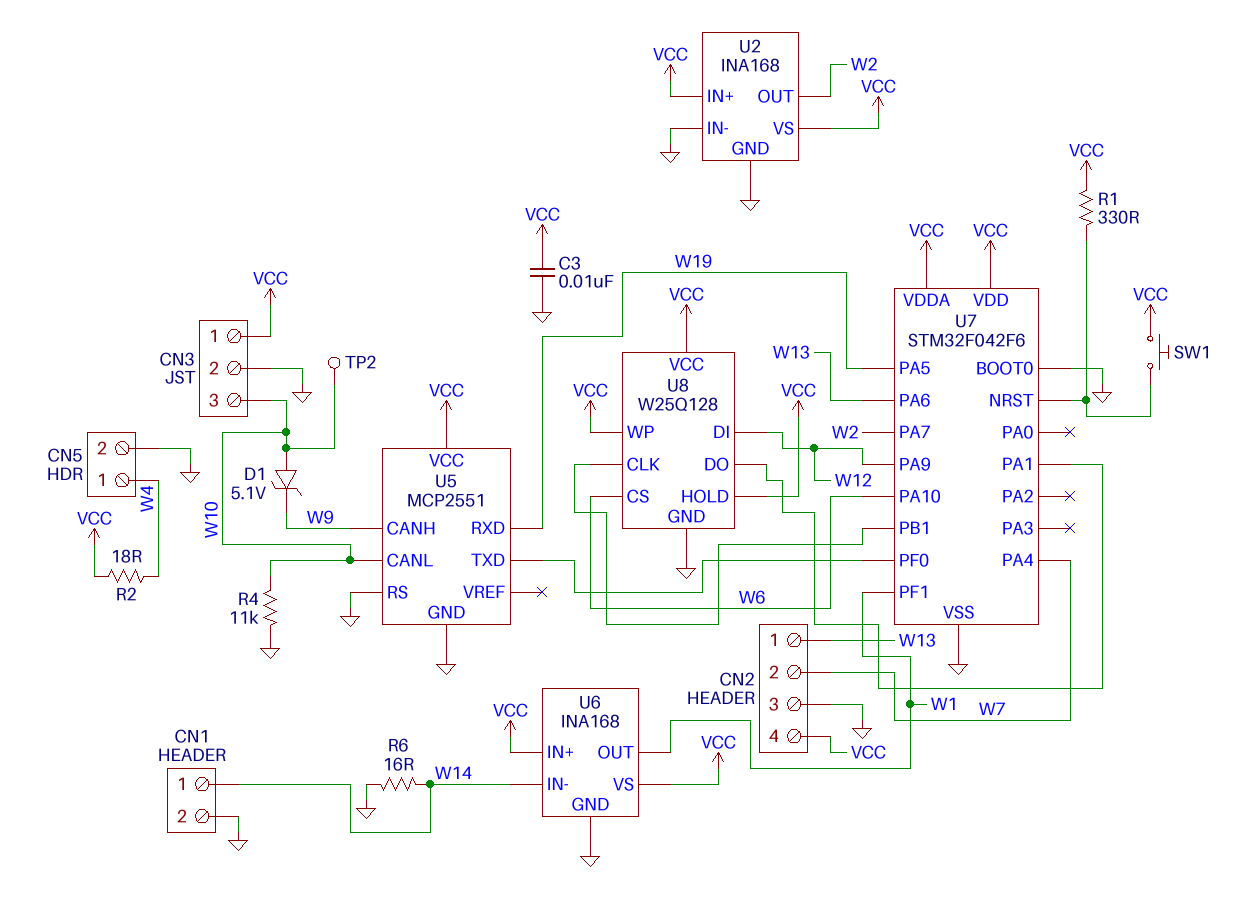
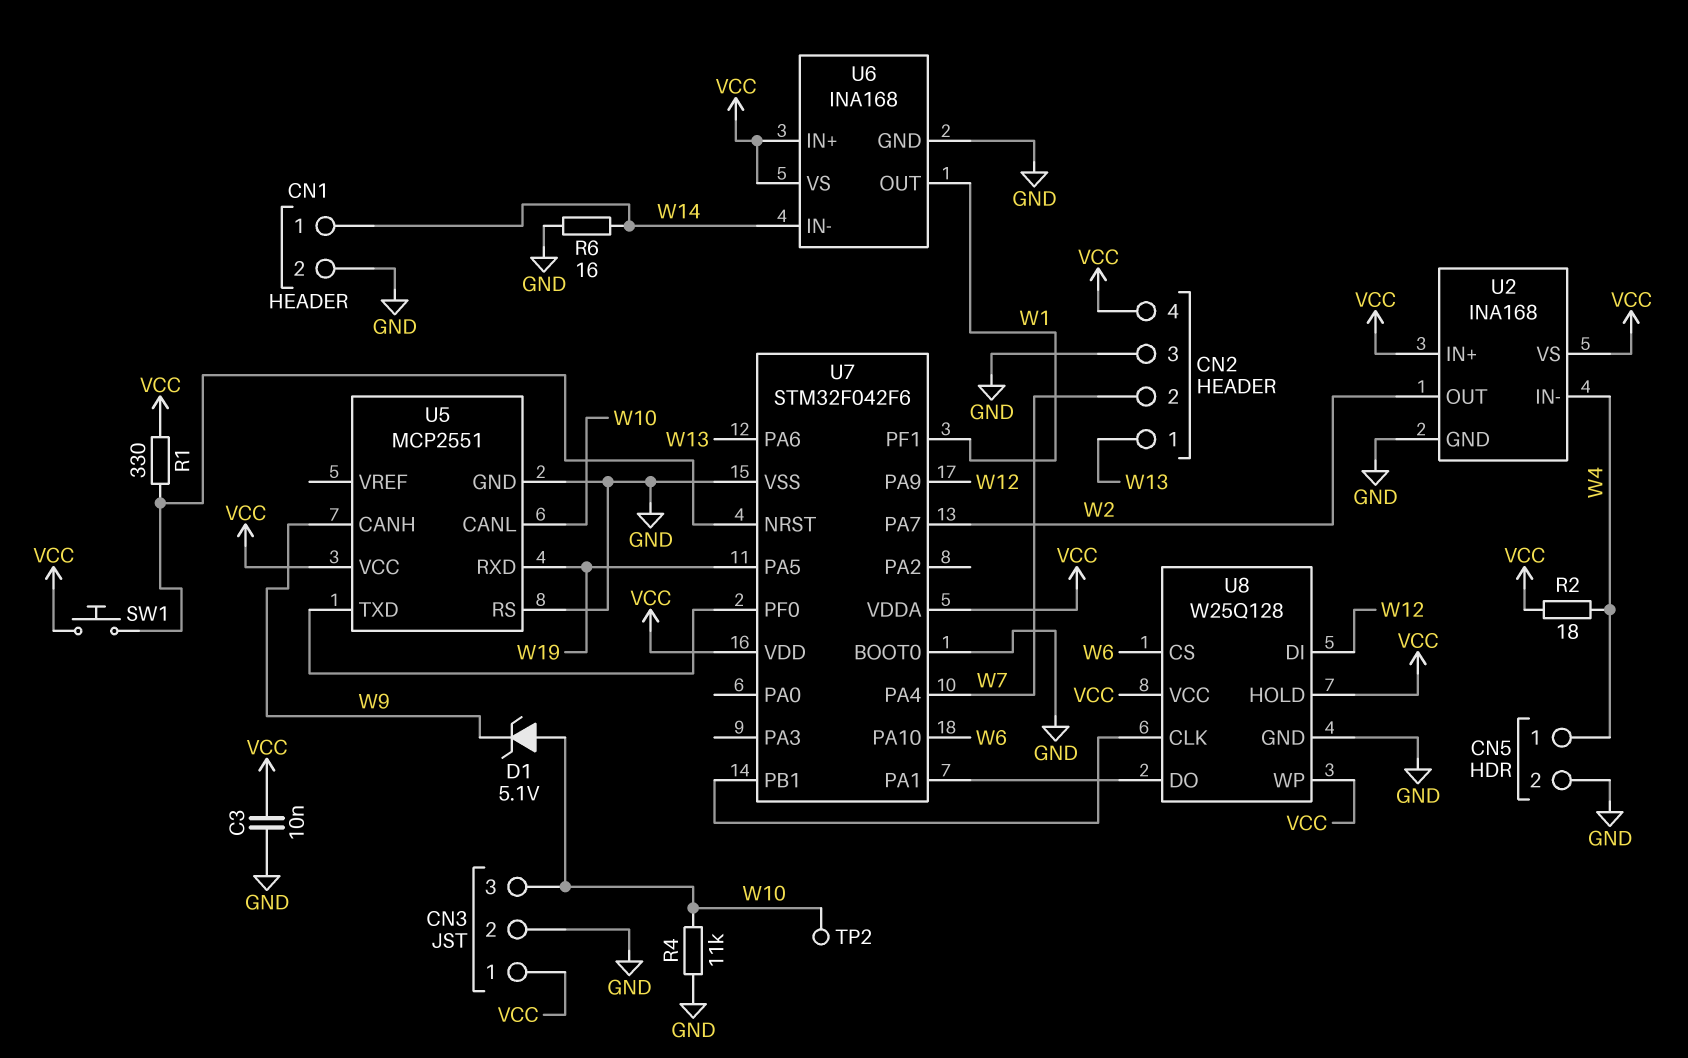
U2 pin IN-: GND -> W4

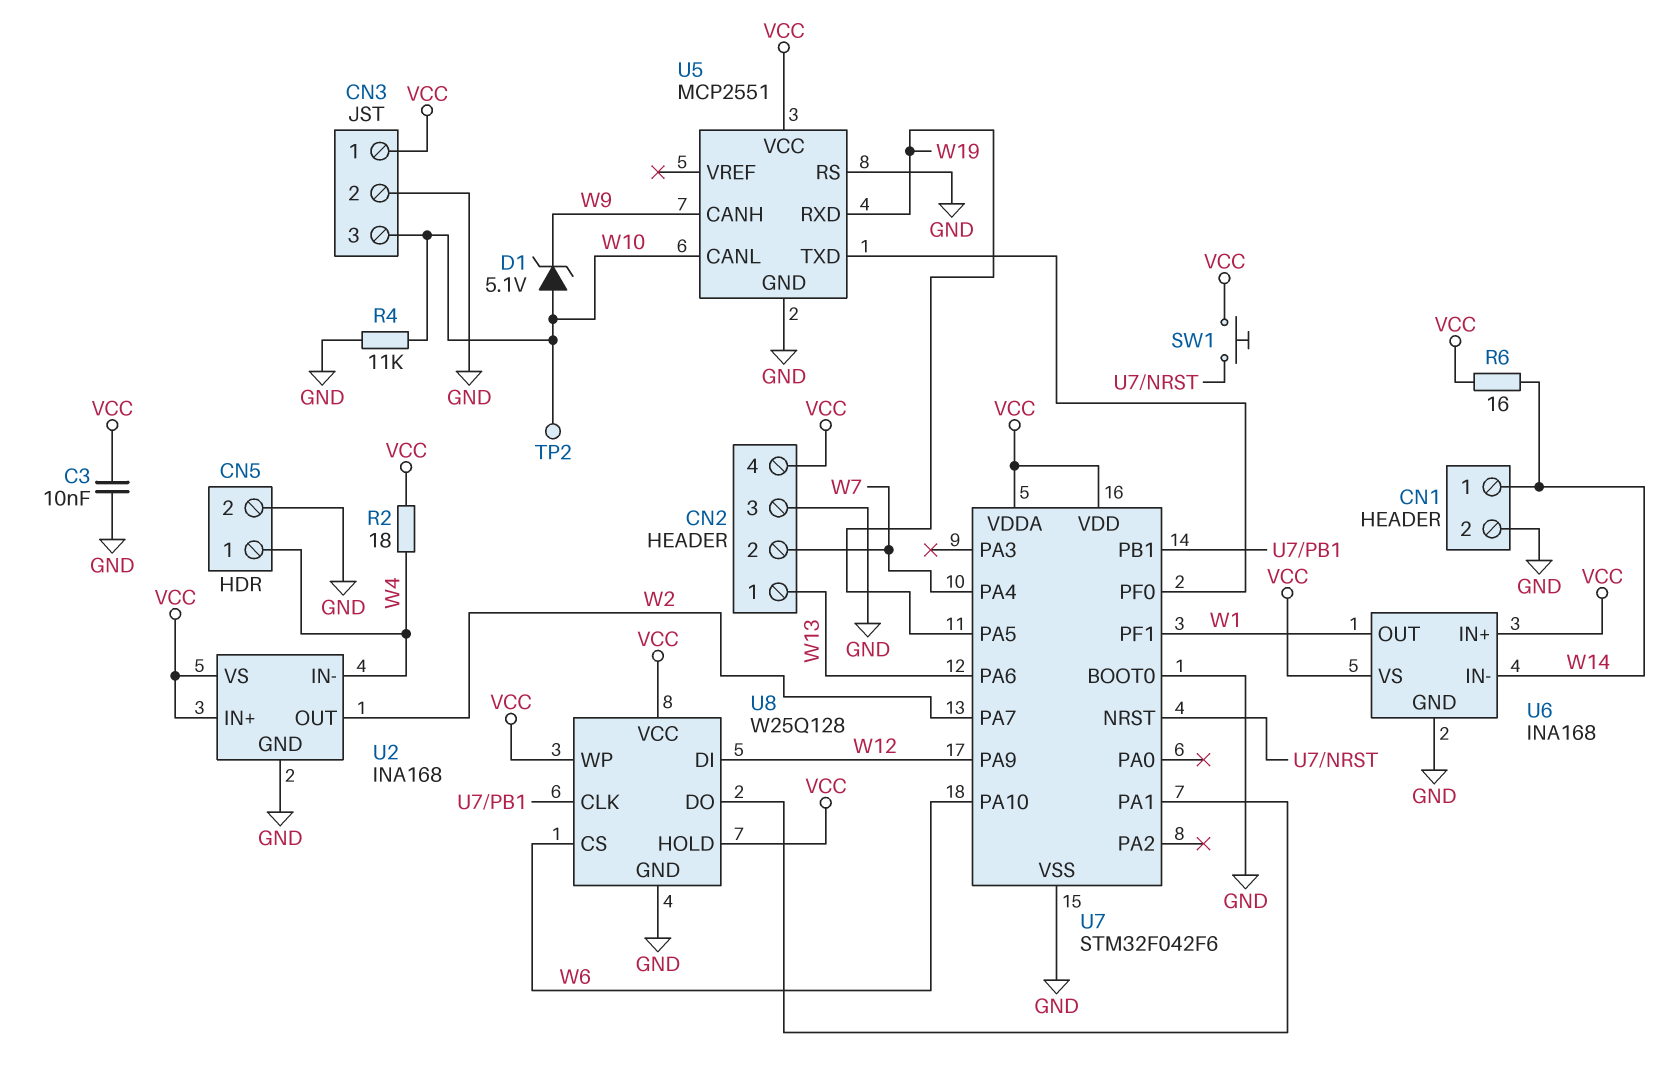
R1: 330 (U7/NRST, VCC) -> none
R6: 16 (GND, W14) -> 16 (VCC, W14)

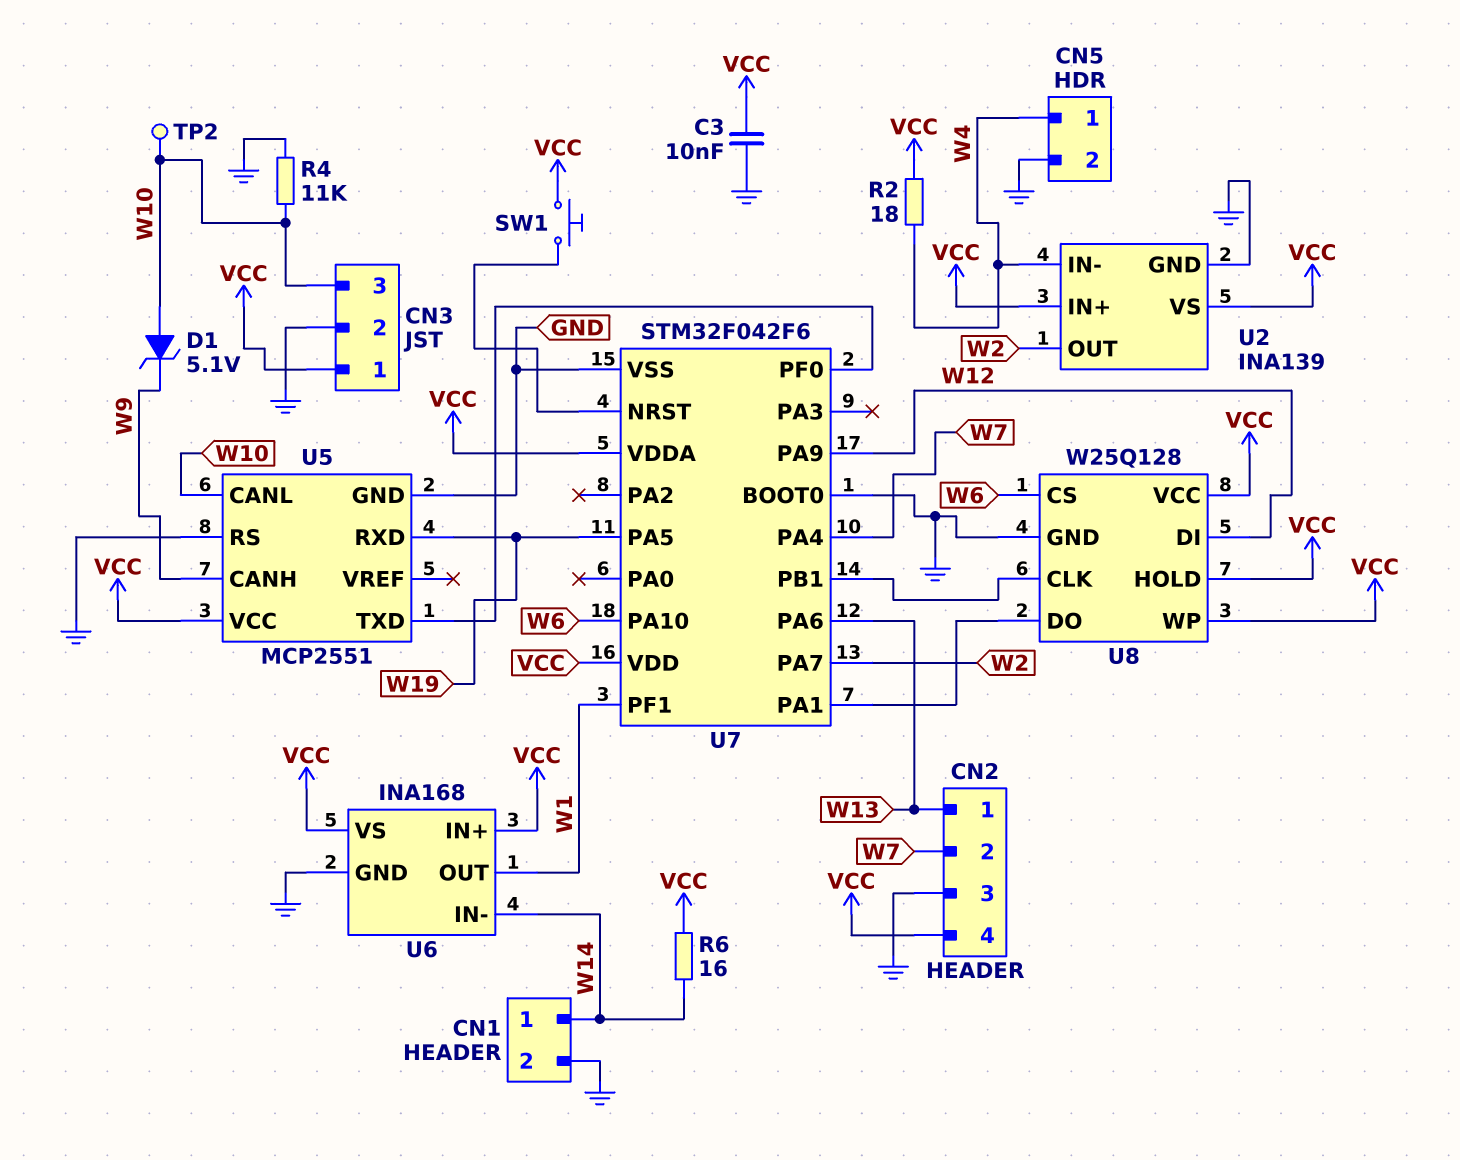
U2: INA168 -> INA139

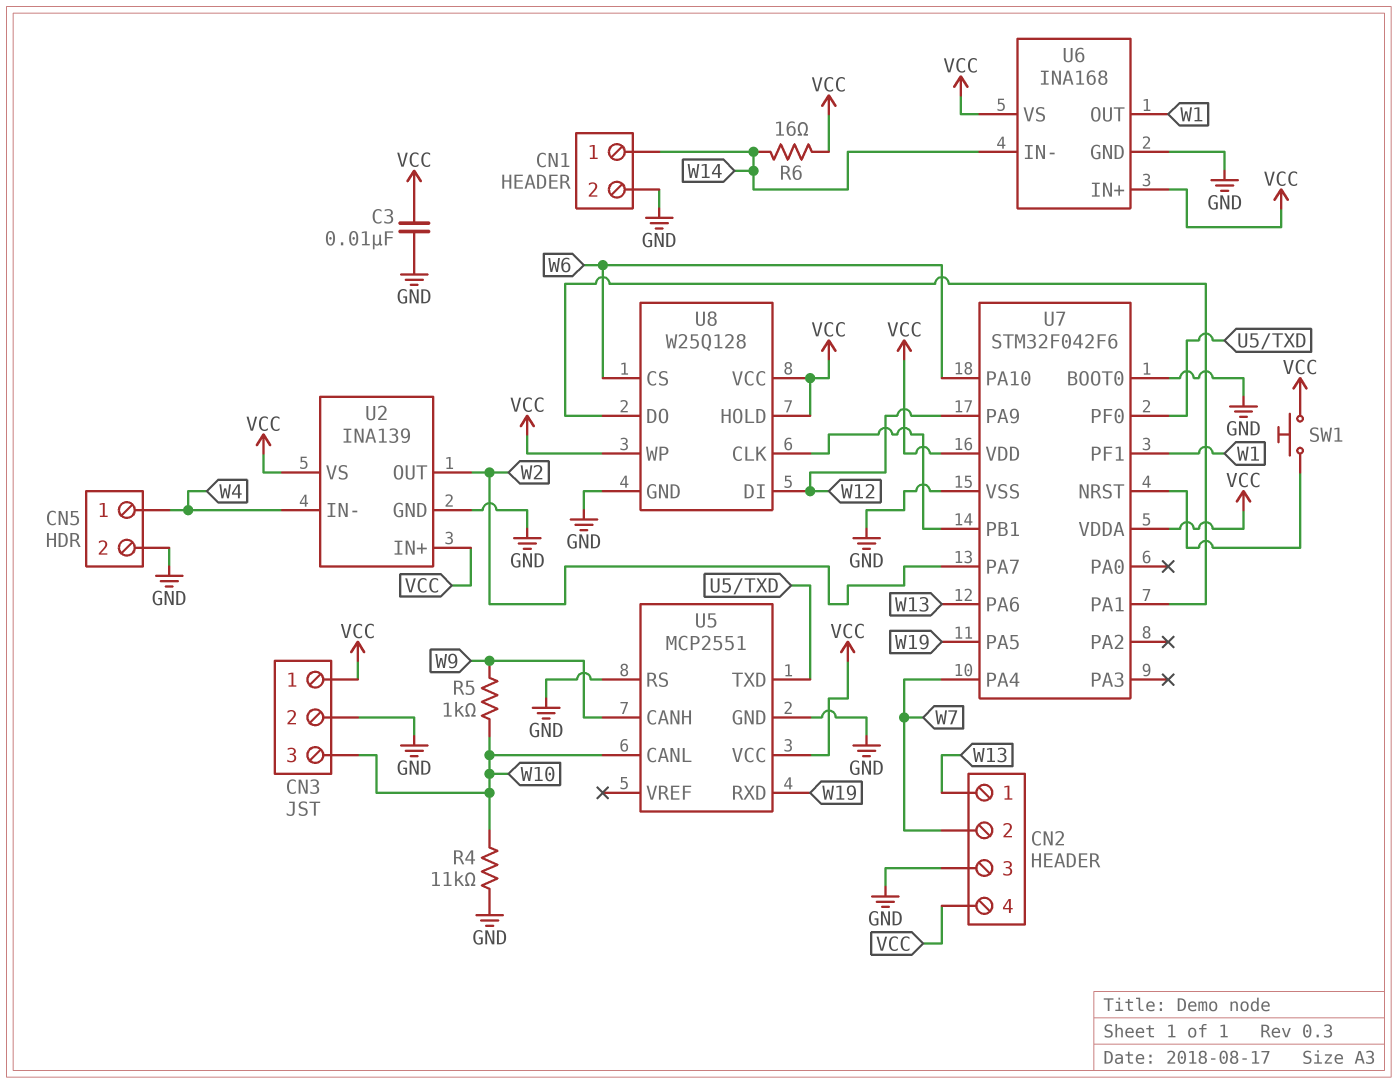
D1: zener 5.1V (A W10, K W9) -> none
R2: 18 (VCC, W4) -> none
R5: none -> 1k (W9, W10)
TP2: test point (W10) -> none

